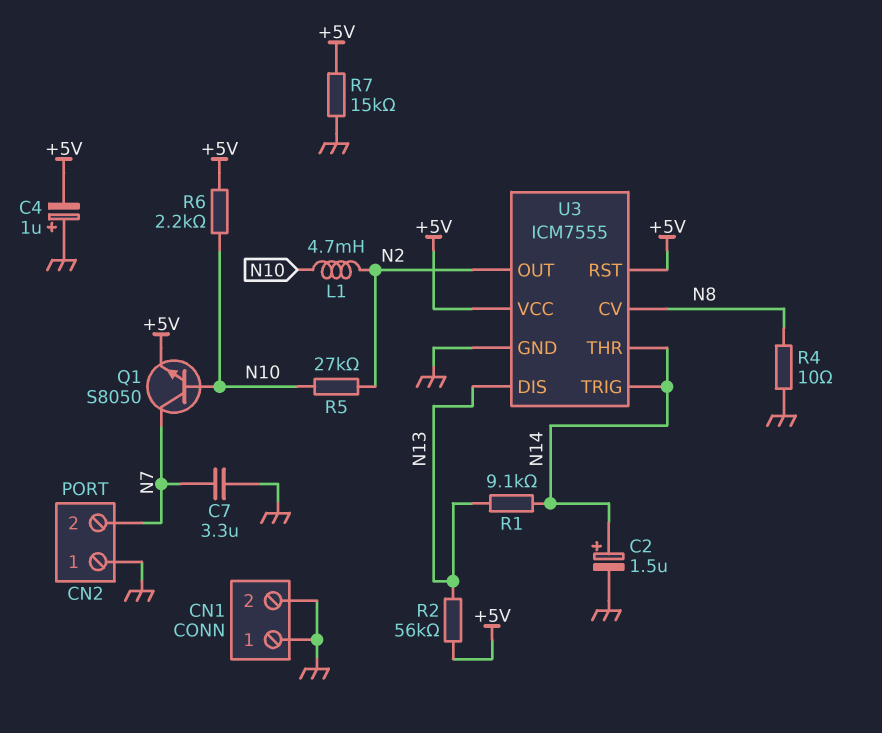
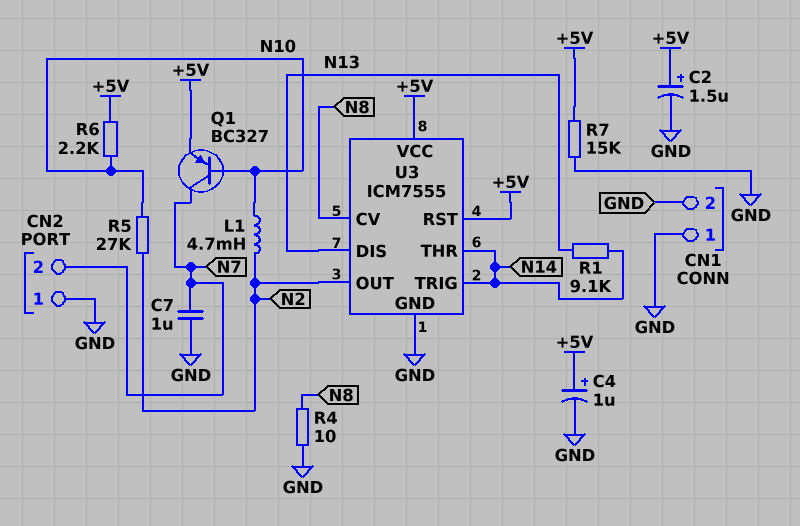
C2: 1.5uF (plus N14, minus GND) -> 1.5uF (plus +5V, minus GND)
C4: 1uF (plus GND, minus +5V) -> 1uF (plus +5V, minus GND)
C7: 3.3uF (GND, N7) -> 1uF (GND, N7)
Q1: NPN S8050 (B N10, C N7, E +5V) -> PNP BC327 (B N10, C N7, E +5V)
R2: 56k (+5V, N13) -> none

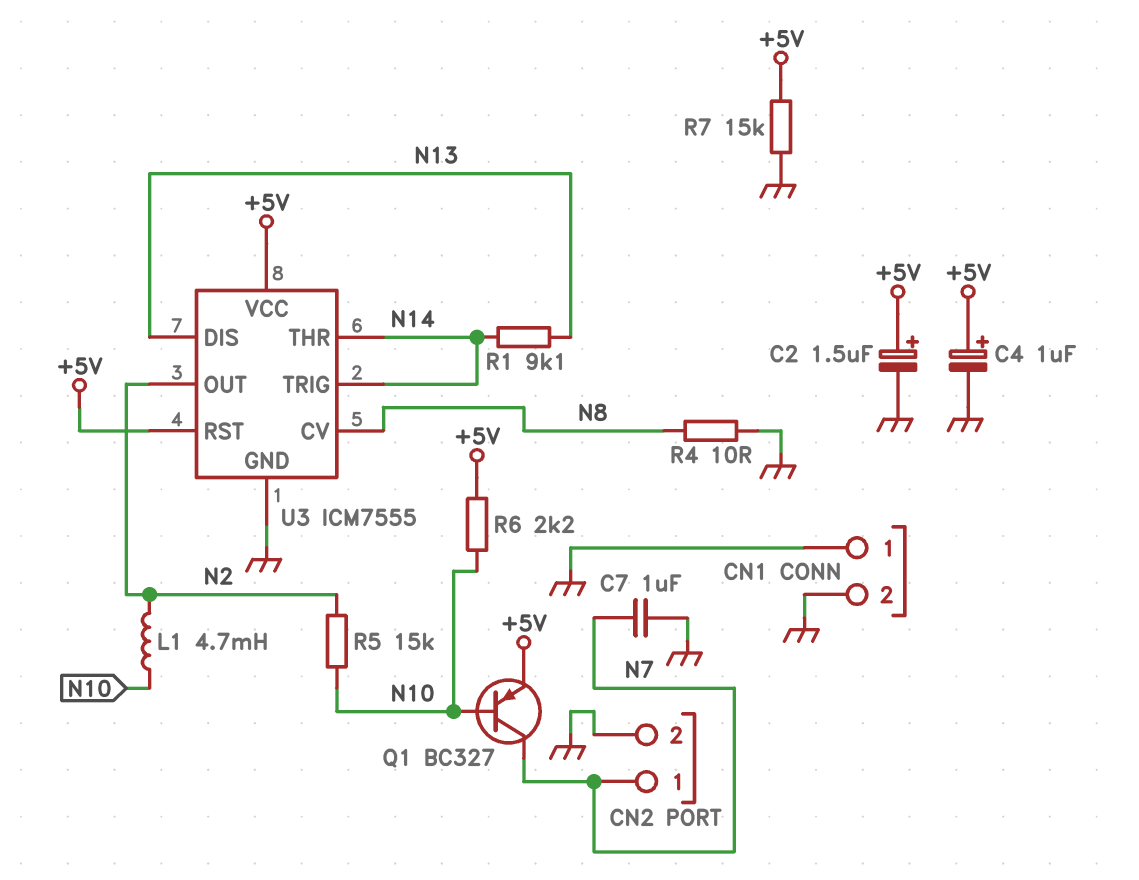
CN2 pin 1: GND -> N7
CN2 pin 2: N7 -> GND
R5: 27k (N2, N10) -> 15k (N2, N10)

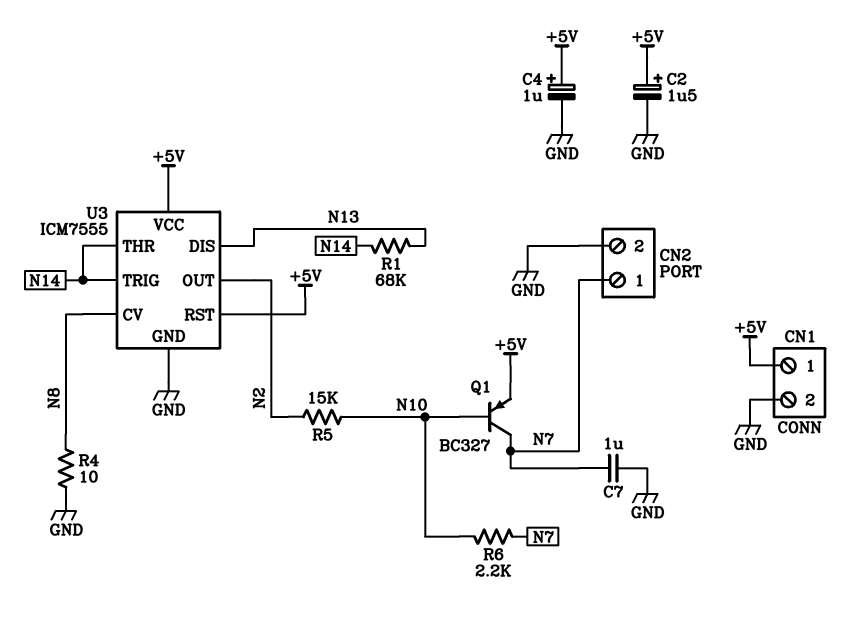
CN1 pin 1: GND -> +5V
L1: 4.7mH (N2, N10) -> none
R1: 9.1k (N13, N14) -> 68k (N13, N14)
R6: 2.2k (+5V, N10) -> 2.2k (N7, N10)
R7: 15k (+5V, GND) -> none

